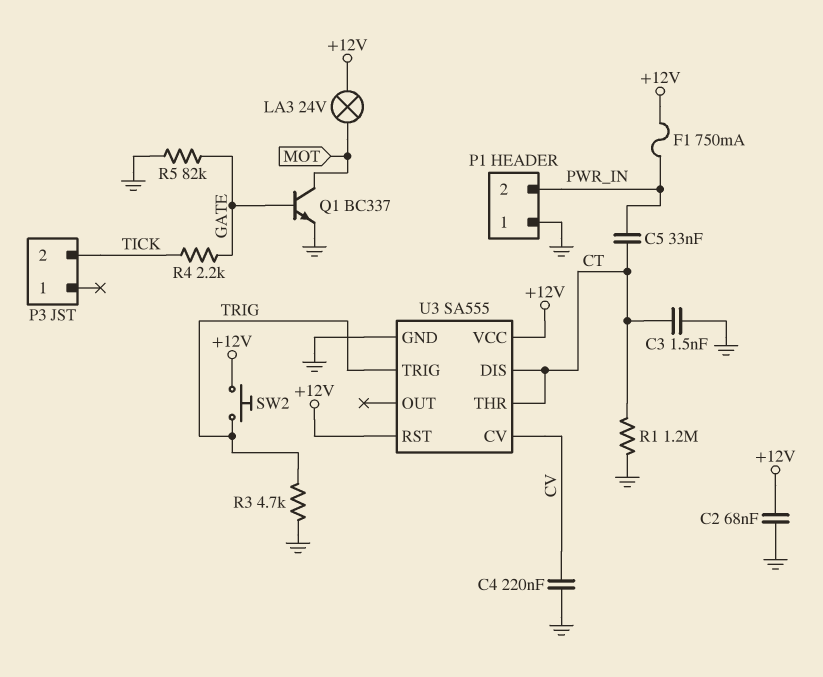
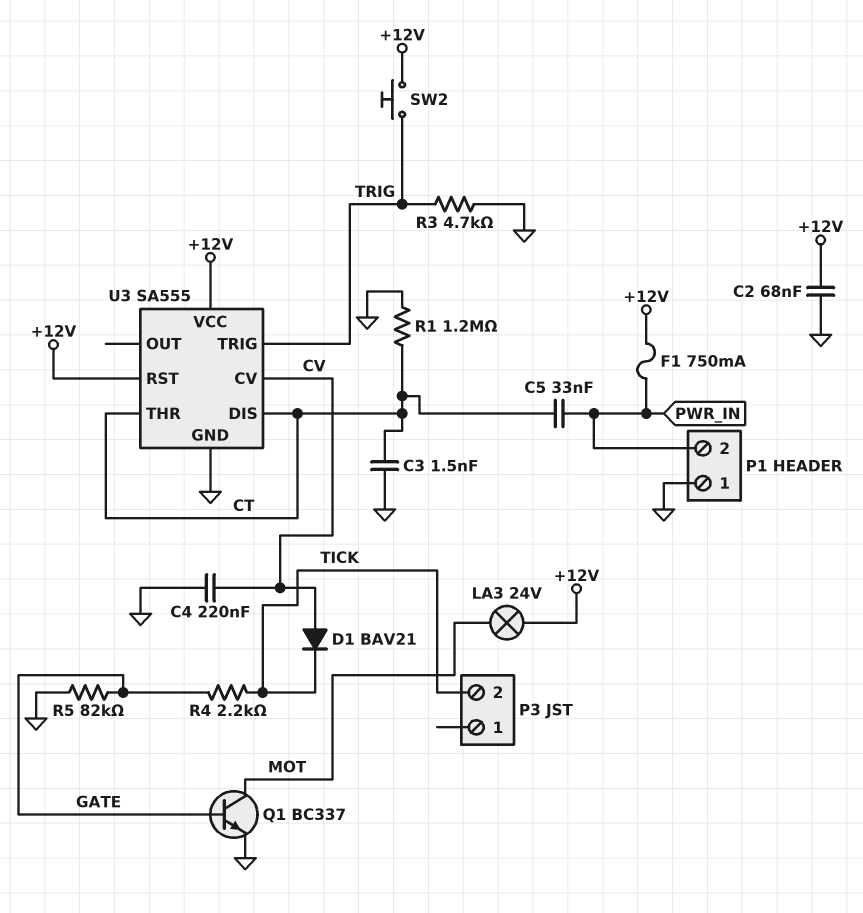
D1: none -> diode BAV21 (A CV, K TICK)

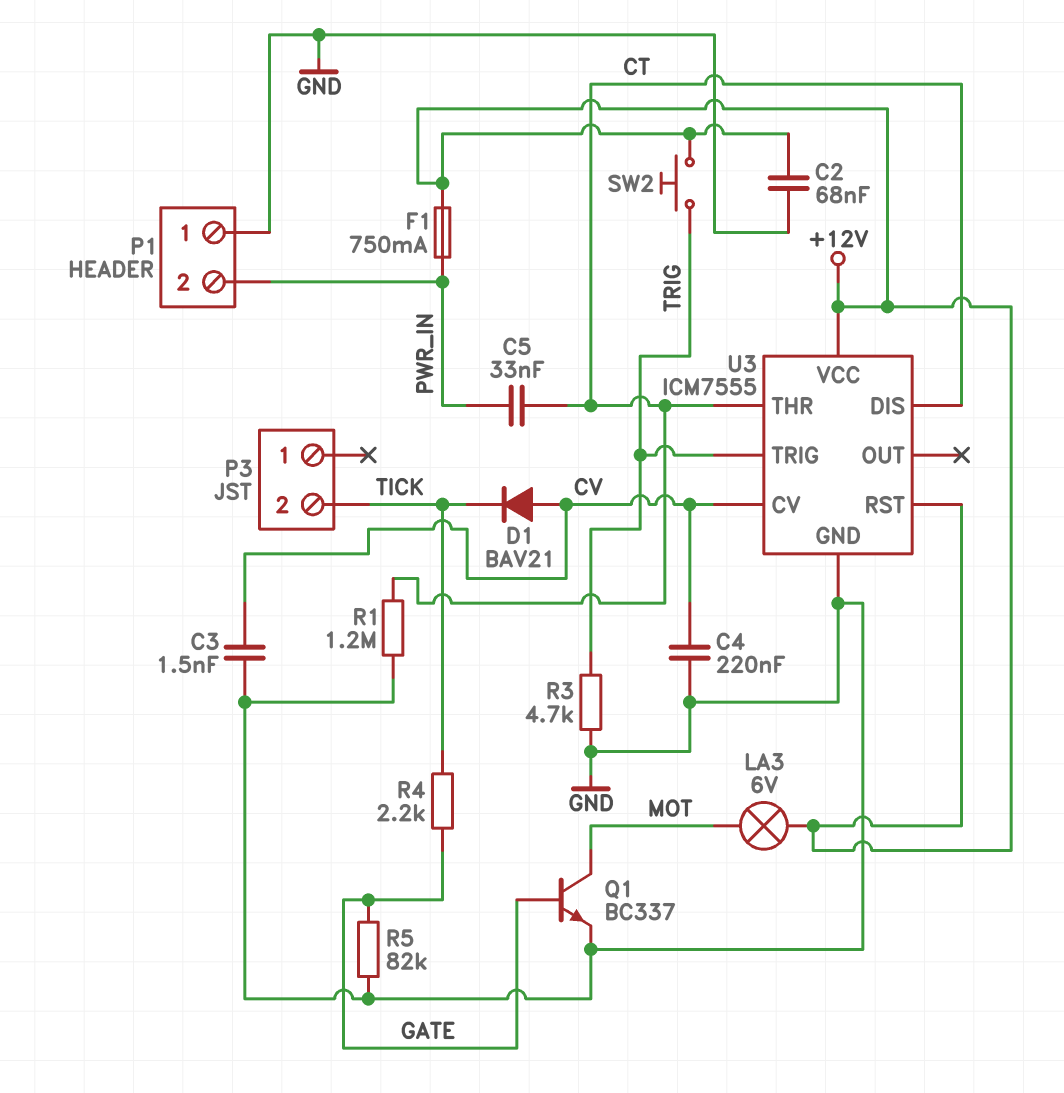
C3: 1.5nF (CT, GND) -> 1.5nF (CV, GND)
LA3: lamp 24V (+12V, MOT) -> lamp 6V (+12V, MOT)
U3: SA555 -> ICM7555

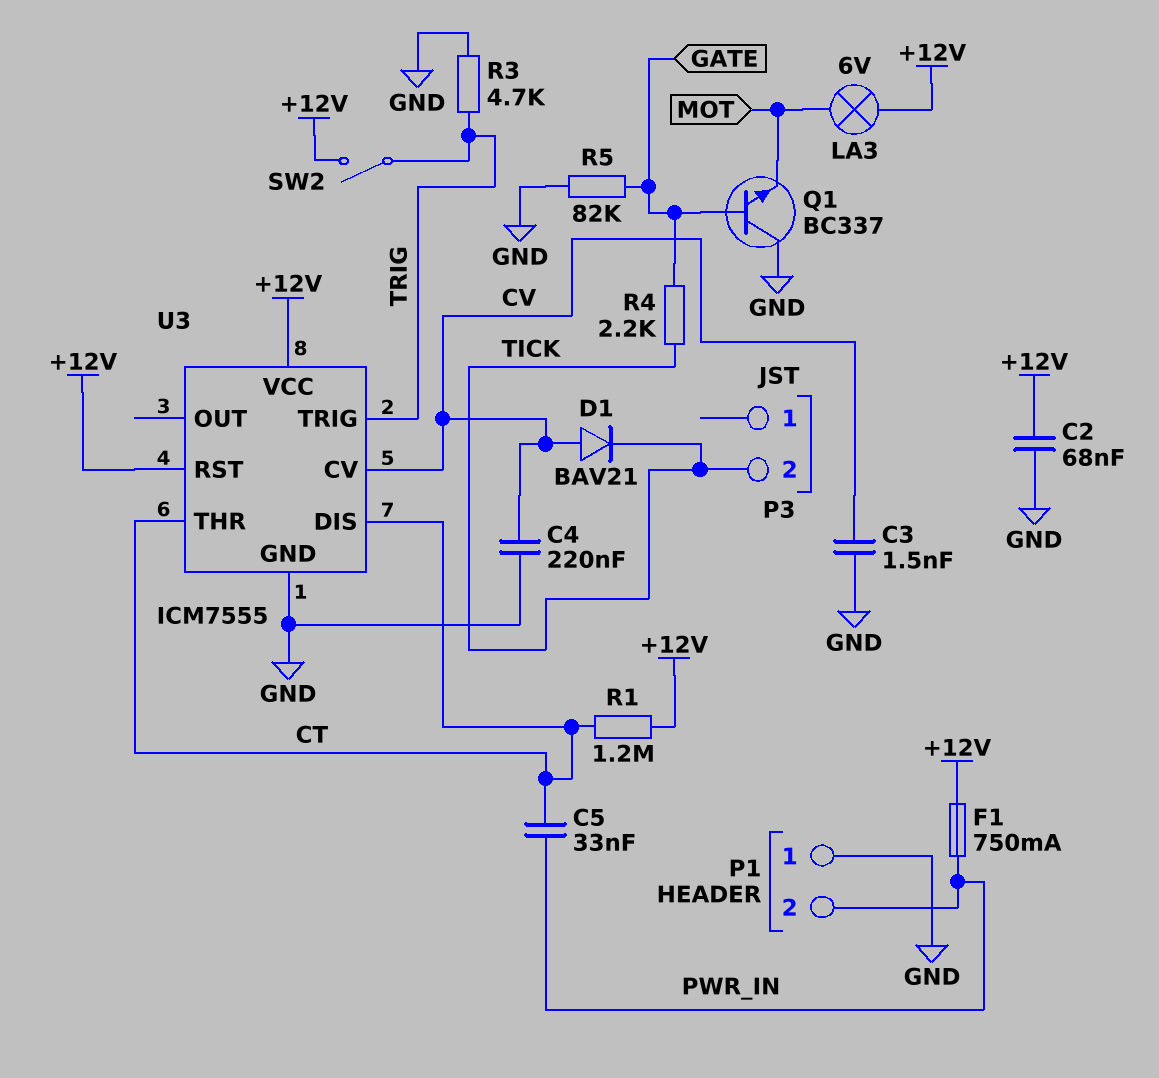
Q1: NPN BC337 (B GATE, C MOT, E GND) -> NPN BC337 (B GATE, C GND, E MOT)
R1: 1.2M (CT, GND) -> 1.2M (+12V, CT)
SW2: button (+12V, TRIG) -> switch (+12V, TRIG)

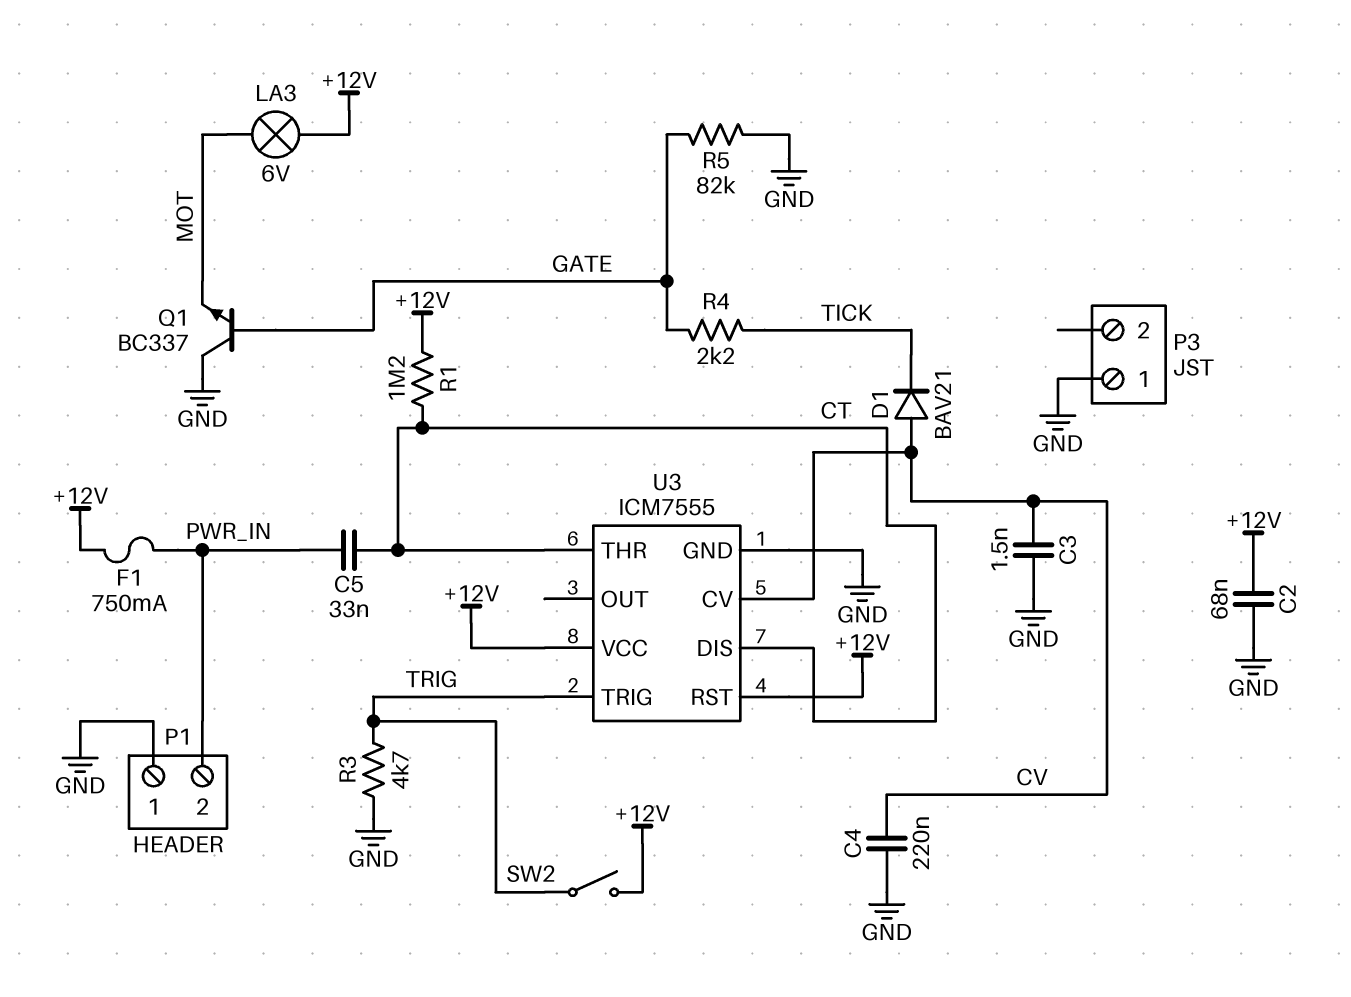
P3 pin 1: none -> GND
P3 pin 2: TICK -> none

